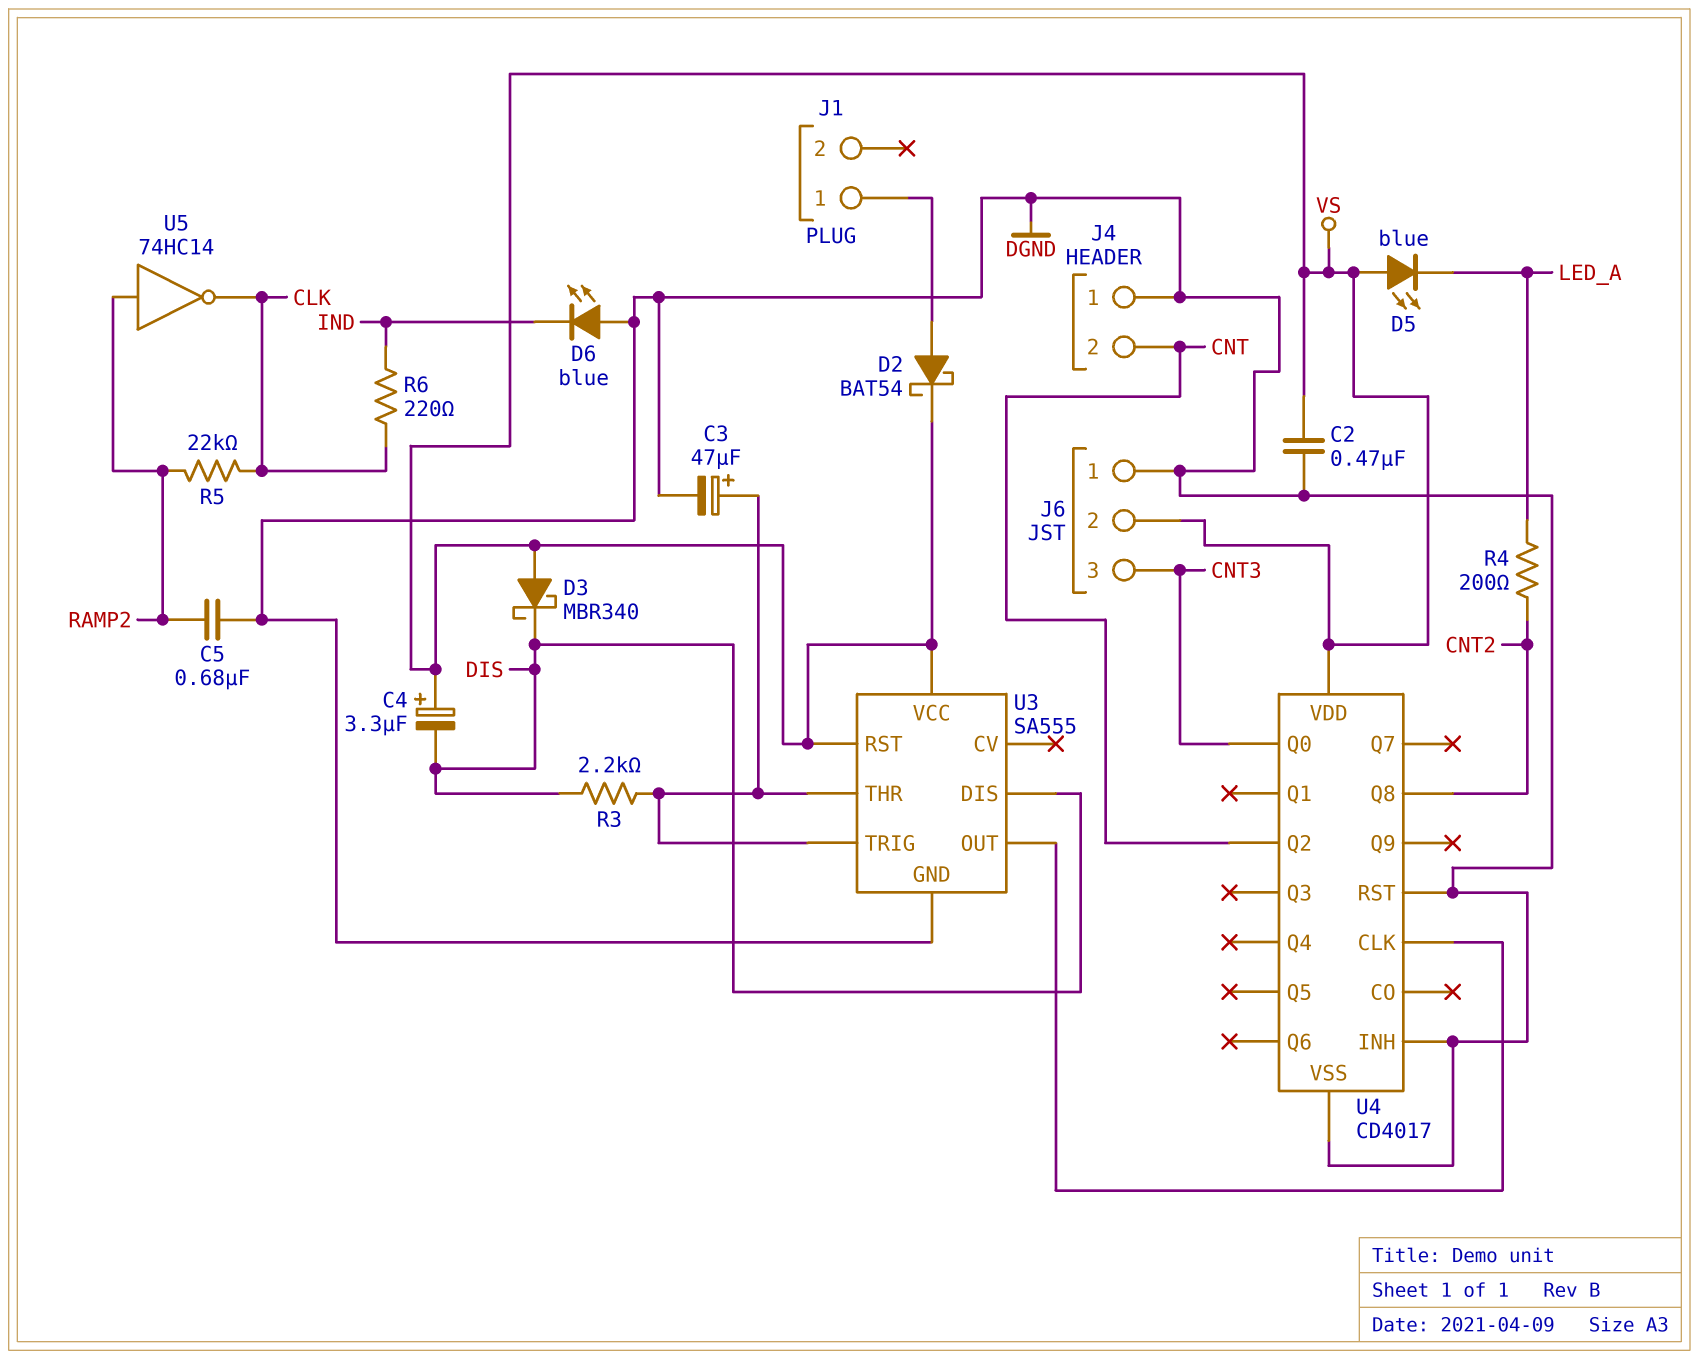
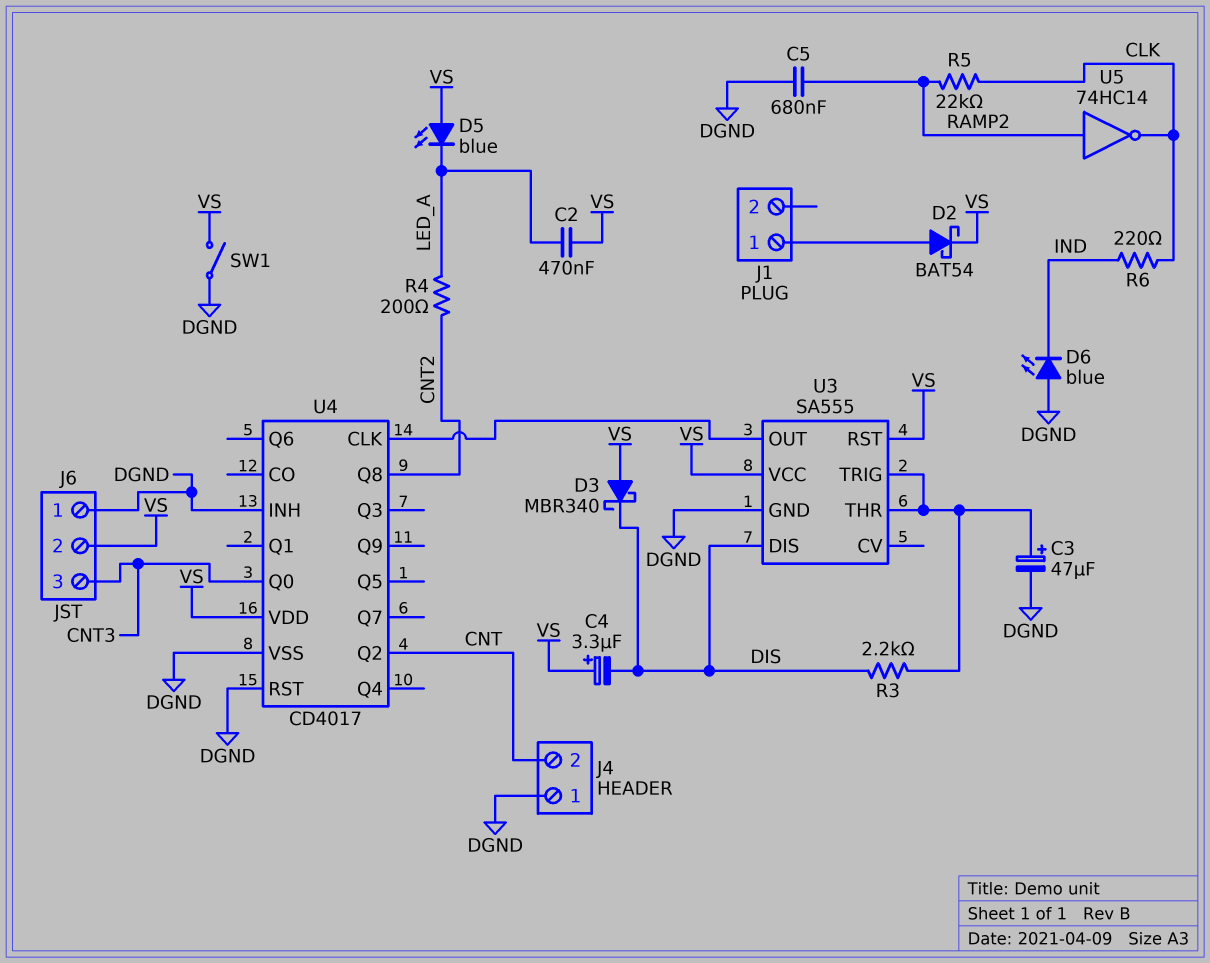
C2: 470nF (DGND, VS) -> 470nF (LED_A, VS)
SW1: none -> switch (DGND, VS)

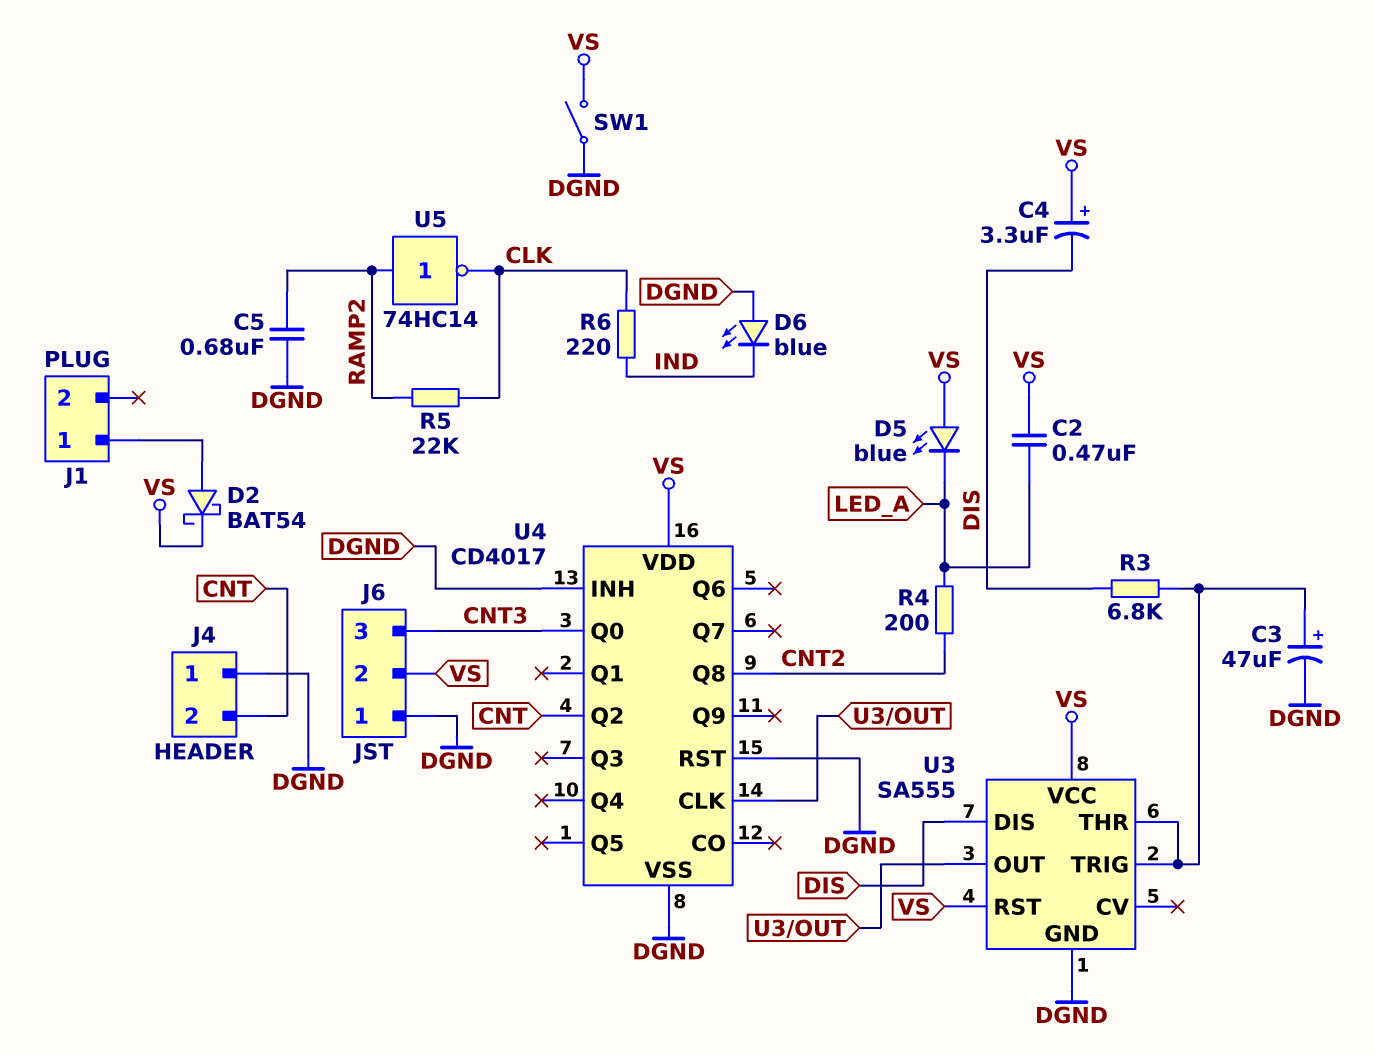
D3: schottky MBR340 (A VS, K DIS) -> none
R3: 2.2k (DIS, U3/THR) -> 6.8k (DIS, U3/THR)

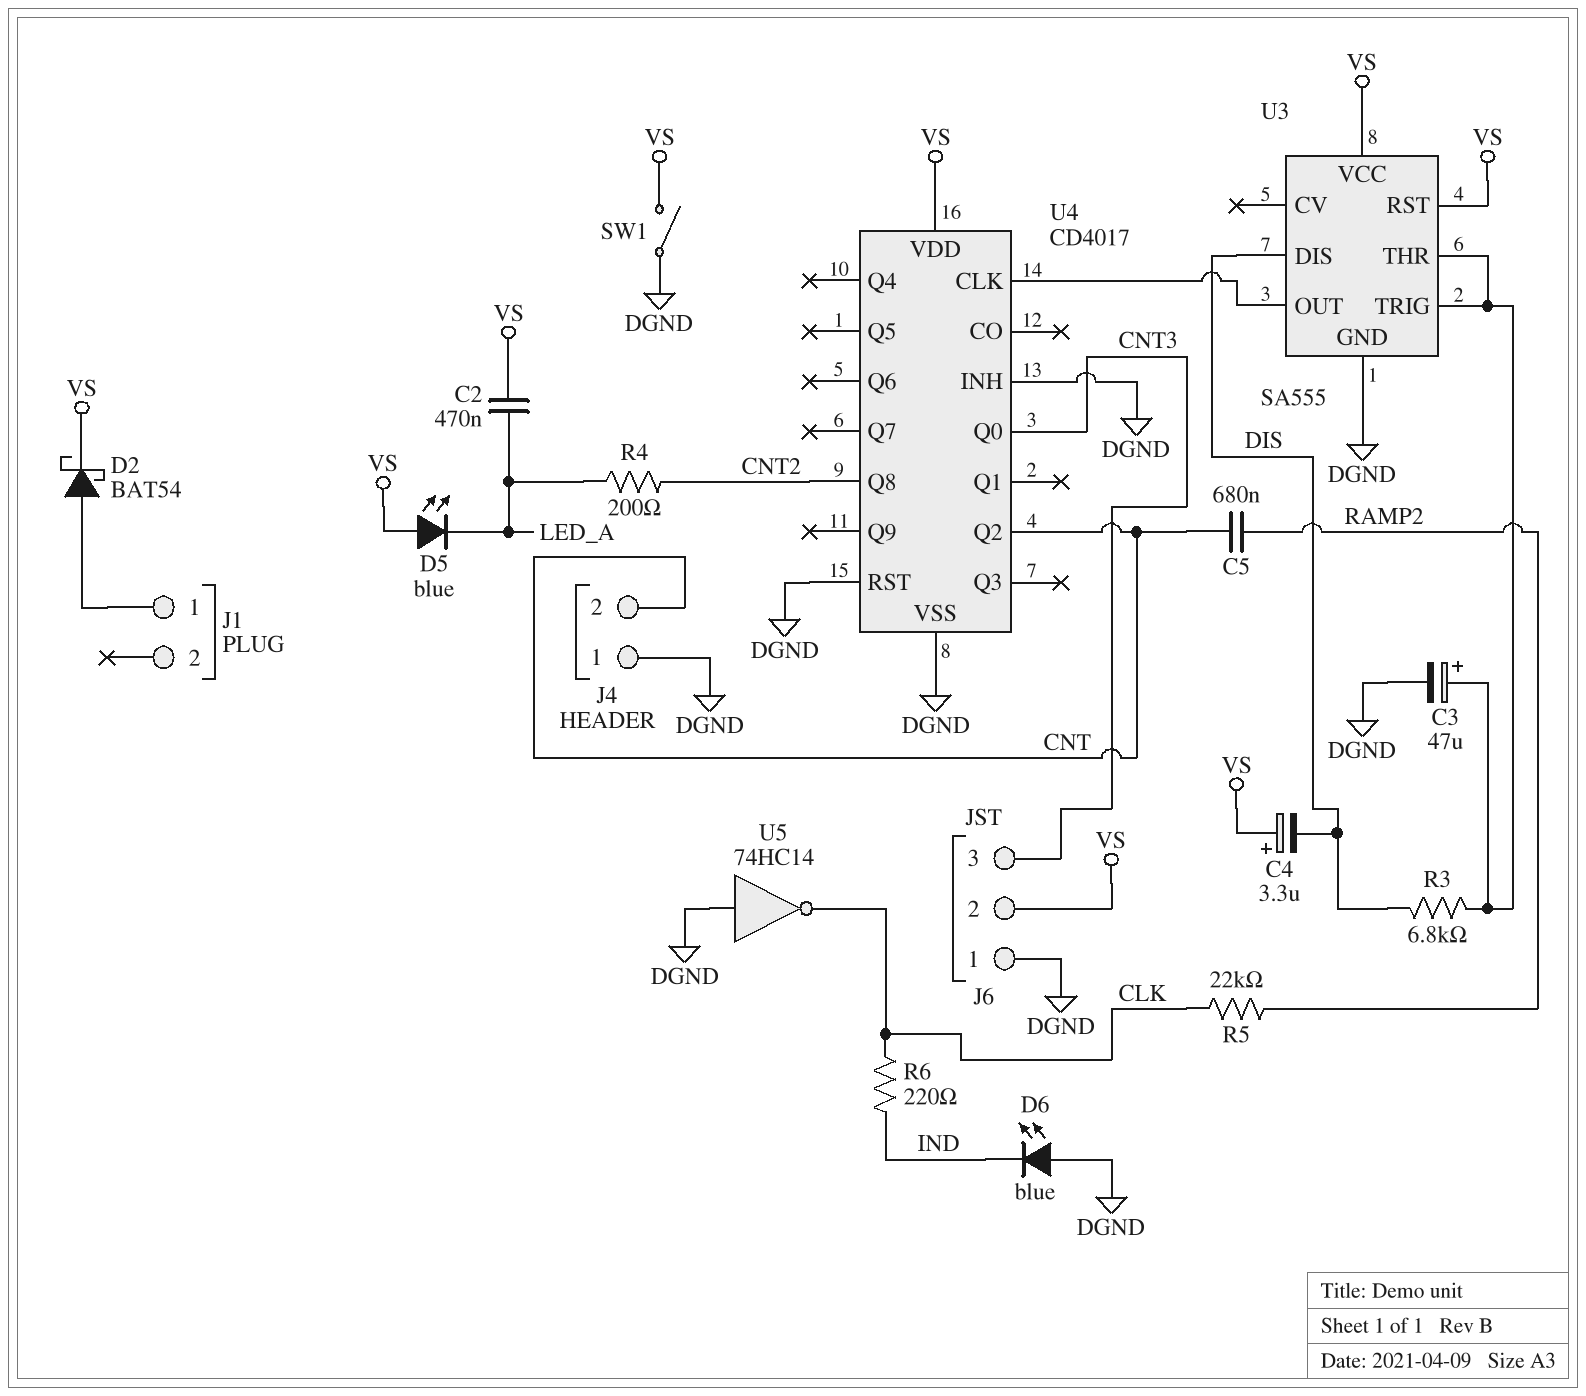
C5: 680nF (DGND, RAMP2) -> 680nF (CNT, RAMP2)
U5: NOT 74HC14 (in RAMP2, out CLK) -> NOT 74HC14 (in DGND, out CLK)

